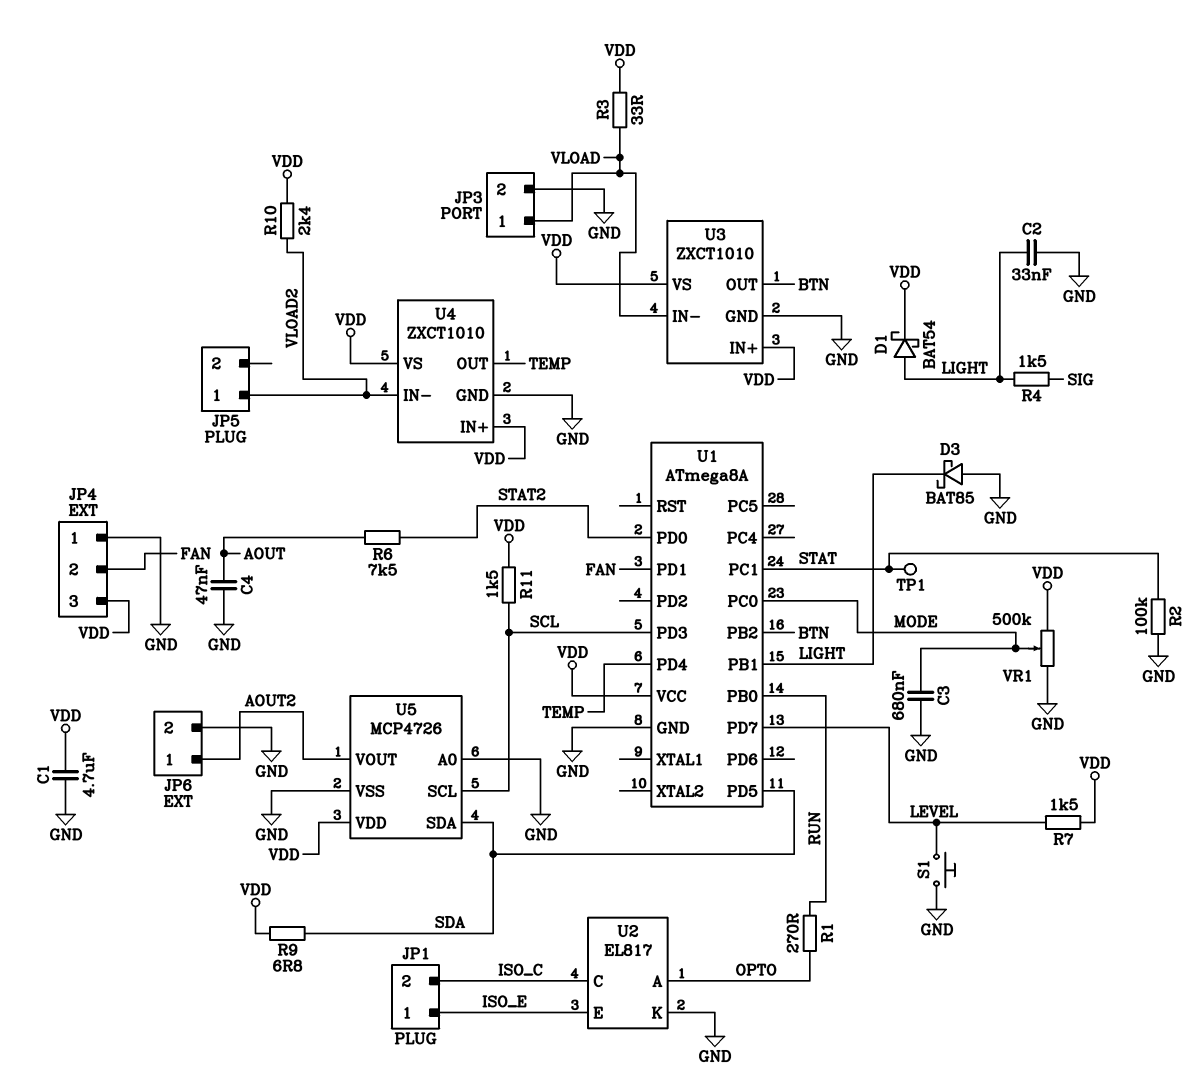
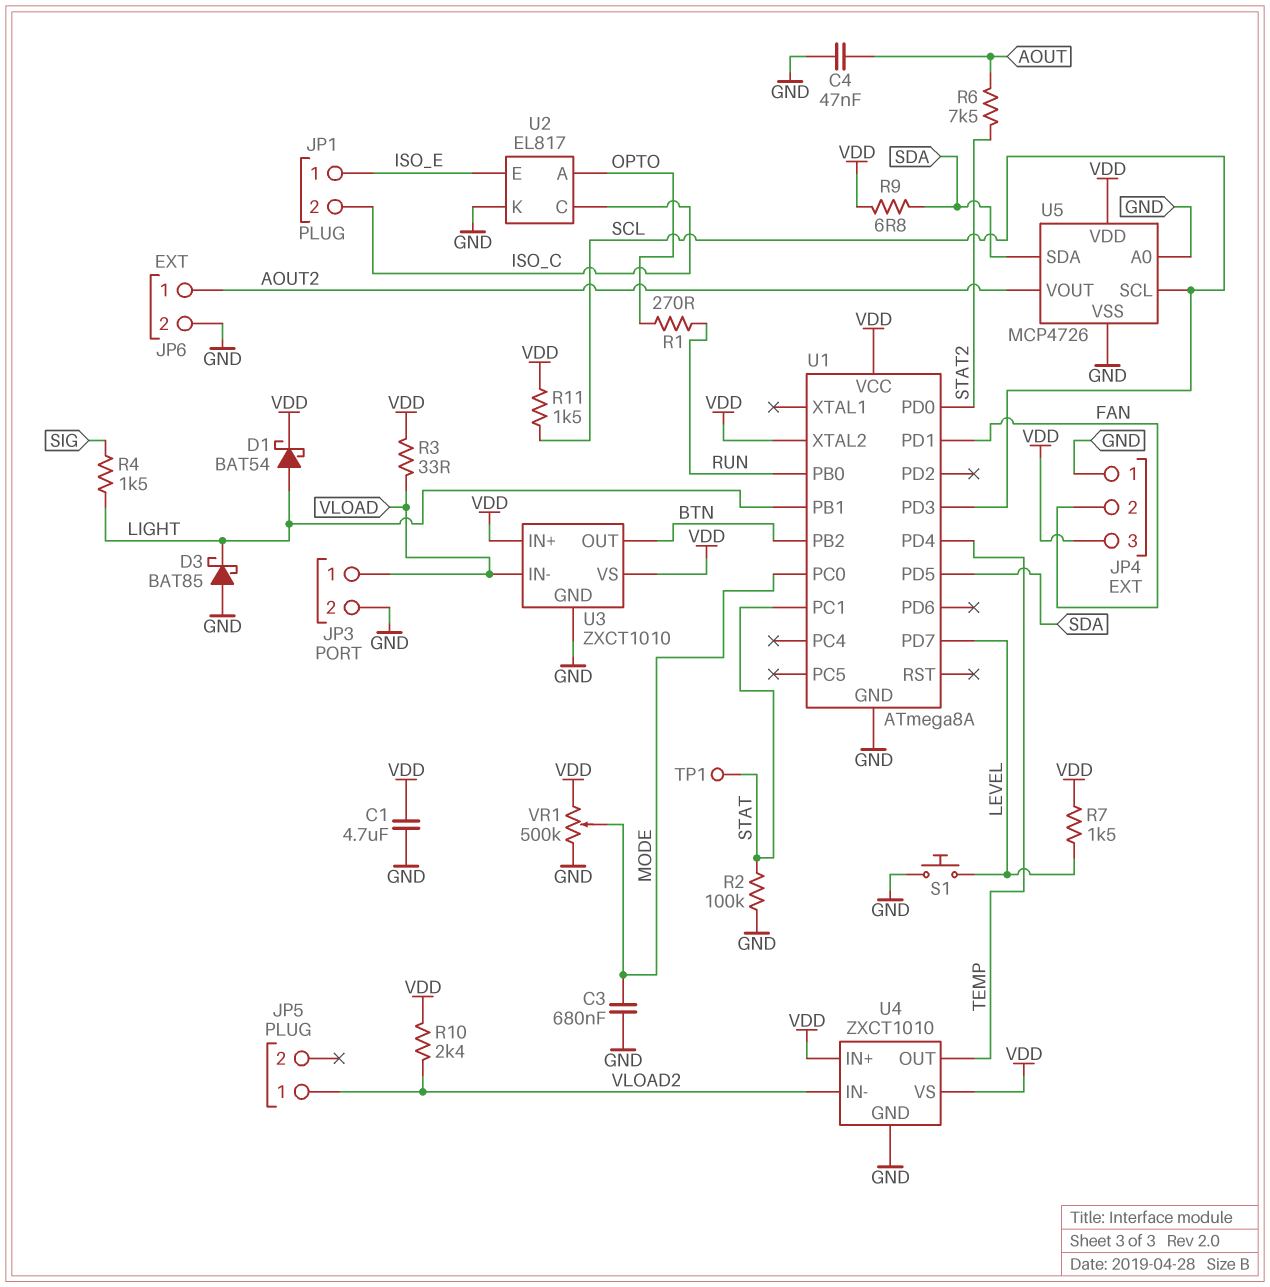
C2: 33nF (GND, LIGHT) -> none
U1 pin XTAL2: none -> VDD

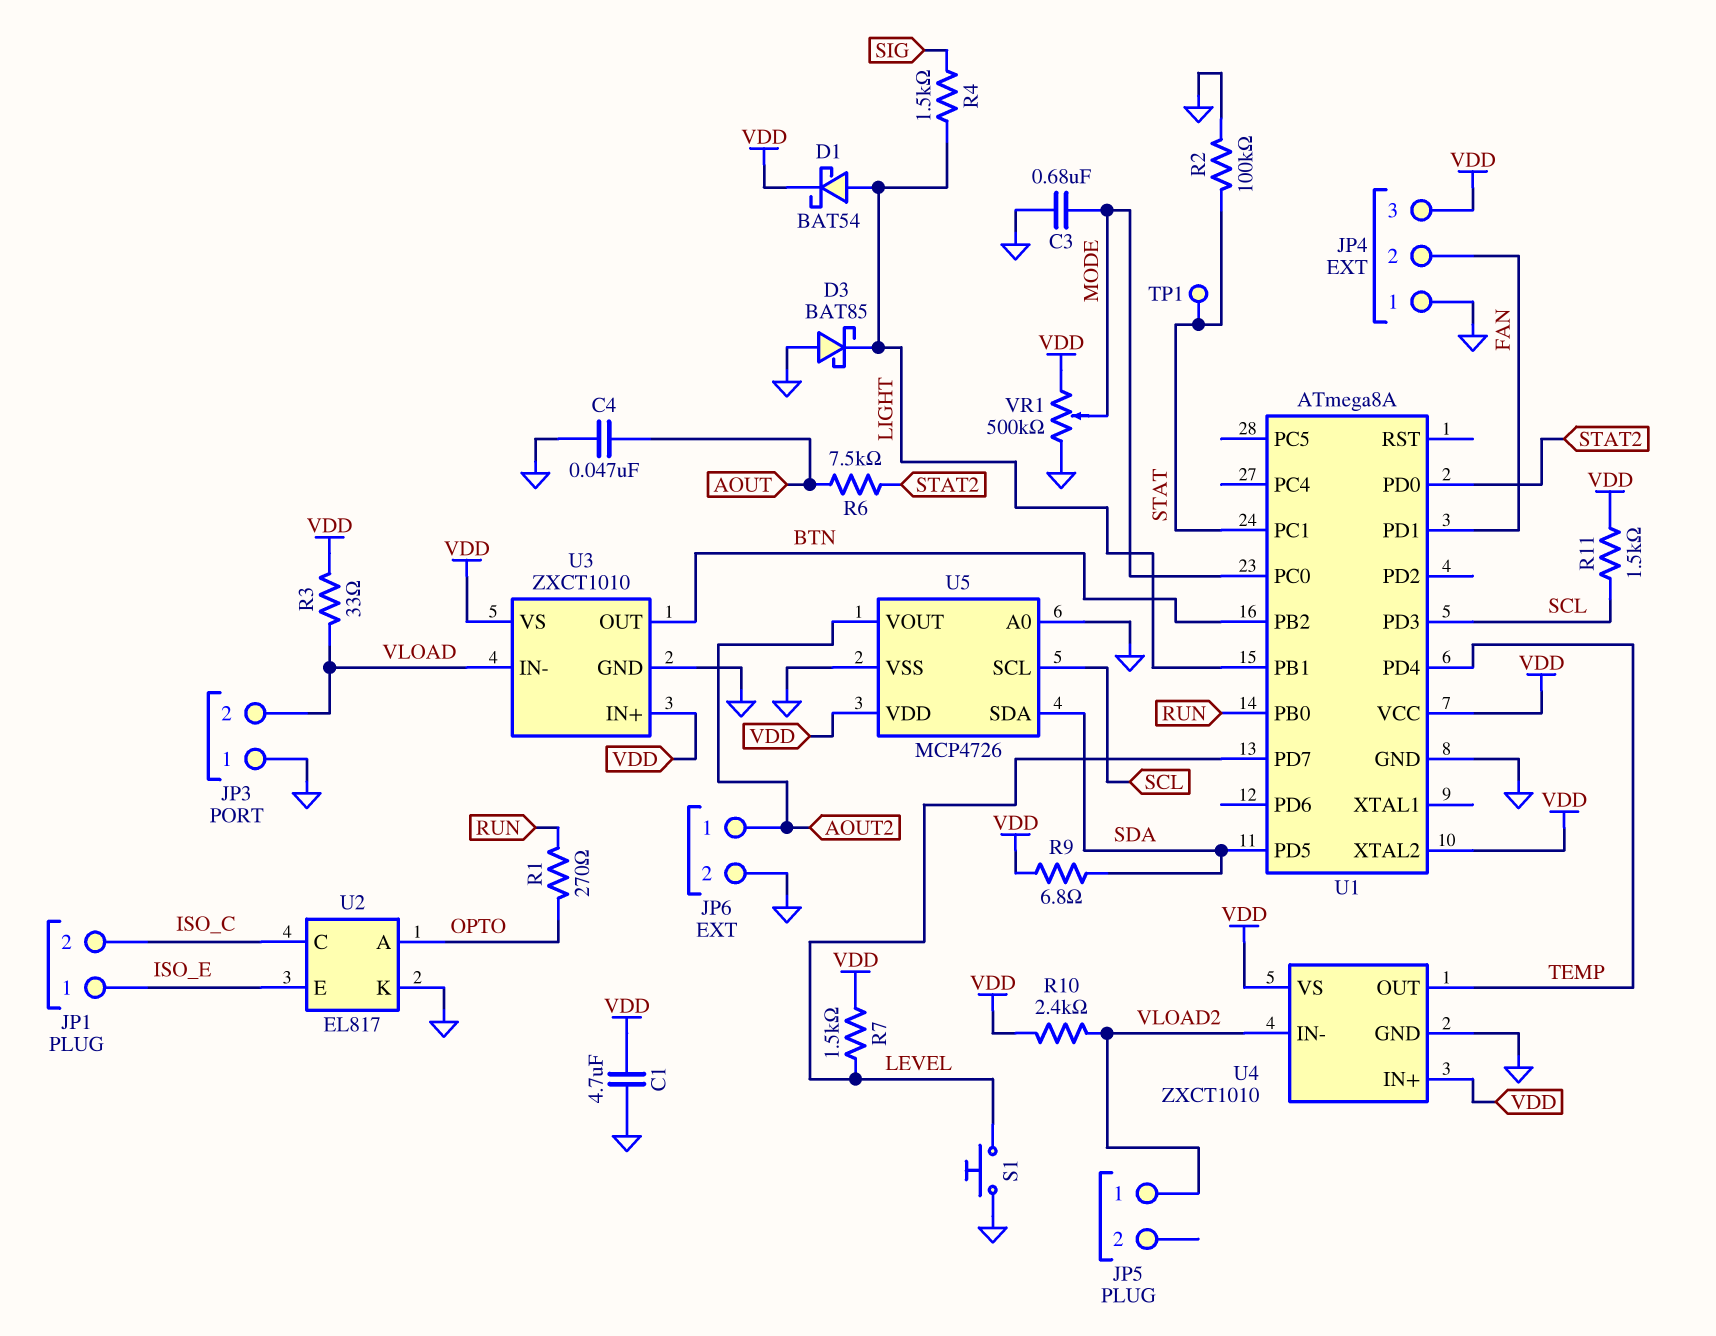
JP3 pin 1: VLOAD -> GND
JP3 pin 2: GND -> VLOAD

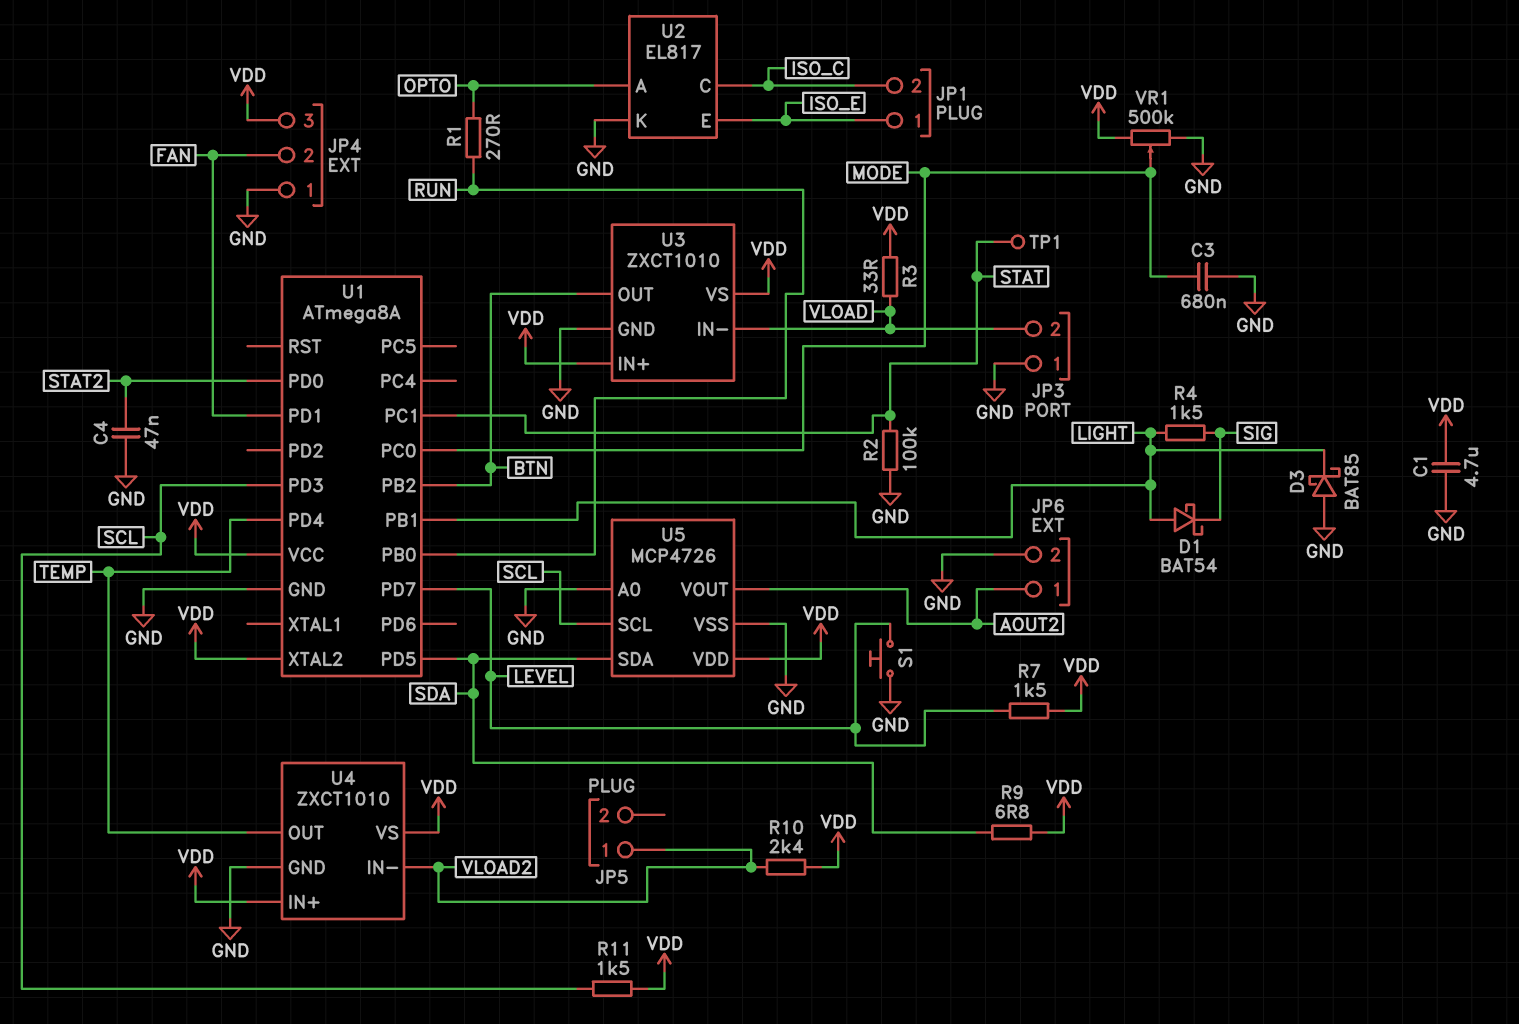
C4: 47nF (AOUT, GND) -> 47nF (GND, STAT2)
D1: schottky BAT54 (A LIGHT, K VDD) -> schottky BAT54 (A LIGHT, K SIG)
R6: 7.5k (AOUT, STAT2) -> none

